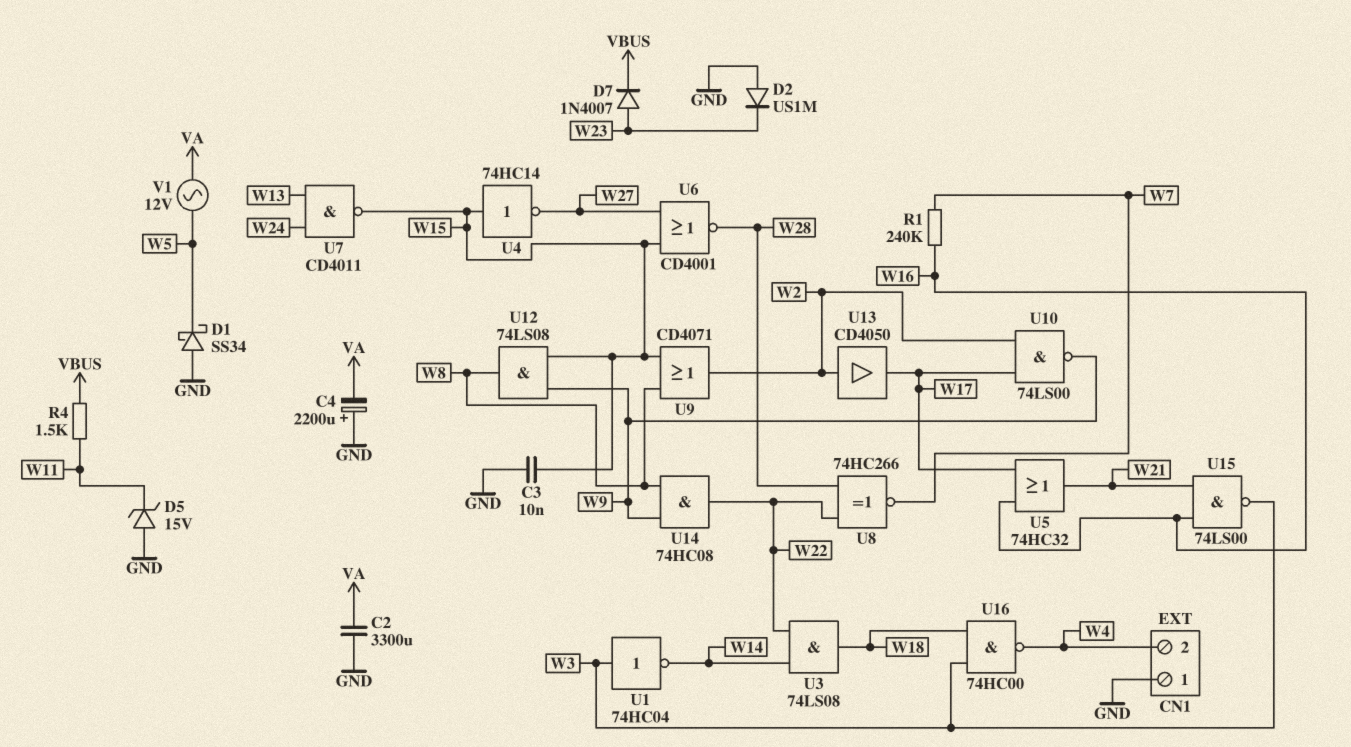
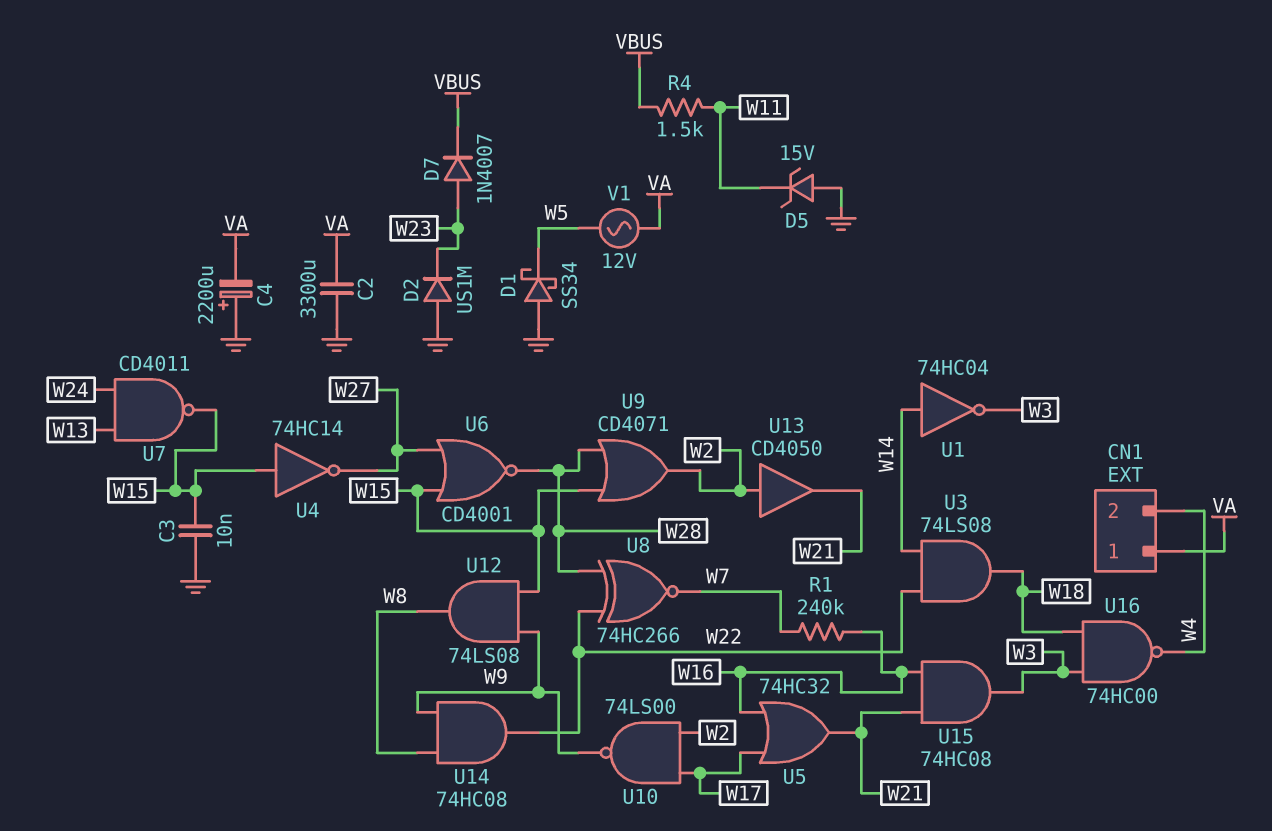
CN1 pin 1: GND -> VA
U1: NOT 74HC04 (in W3, out W14) -> NOT 74HC04 (in W14, out W3)
U9: OR CD4071 (in W8, in W15, out W2) -> OR CD4071 (in W15, in W28, out W2)
U13: buffer CD4050 (in W2, out W17) -> buffer CD4050 (in W2, out W21)
U15: NAND 74LS00 (in W16, in W21, out W3) -> AND 74HC08 (in W16, in W21, out W3)

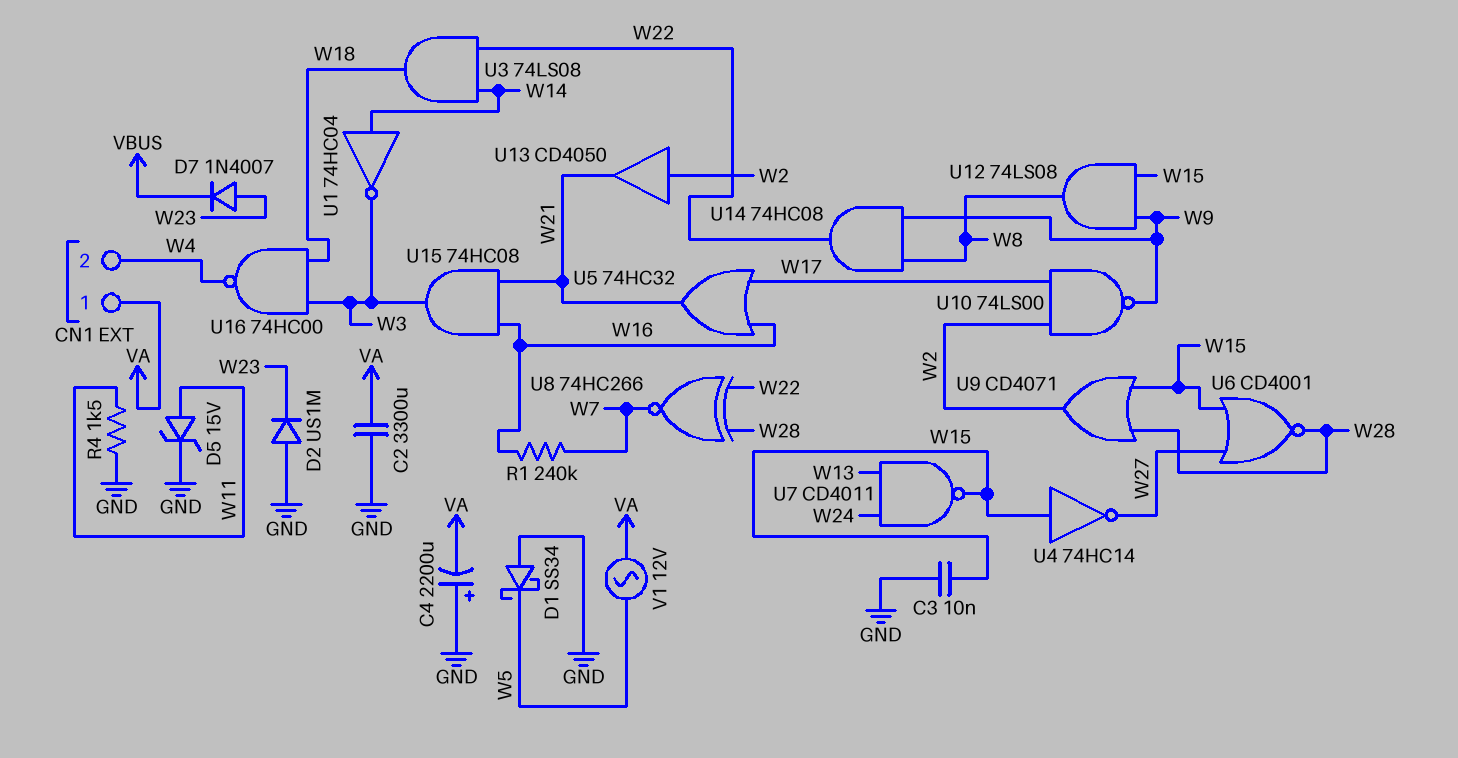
D5: zener 15V (A GND, K W11) -> zener 15V (A W11, K GND)
R4: 1.5k (VBUS, W11) -> 1.5k (GND, W11)

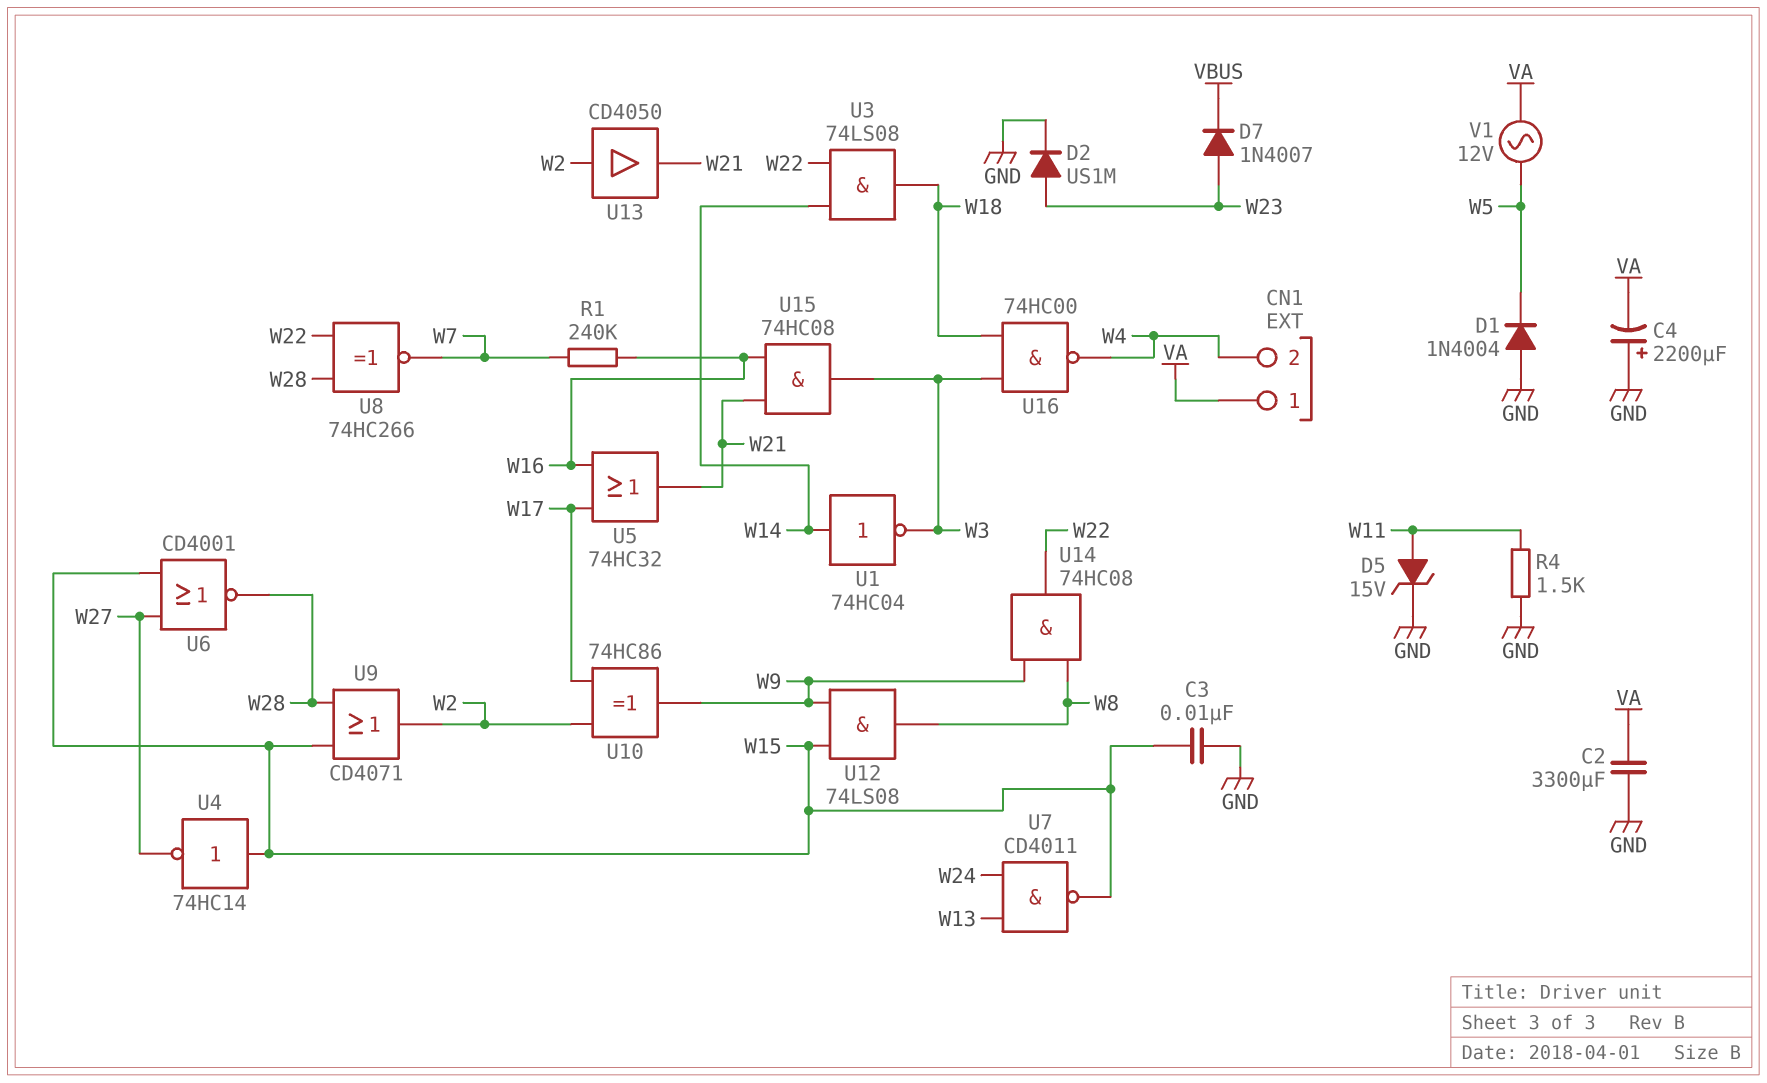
D1: schottky SS34 (A GND, K W5) -> diode 1N4004 (A GND, K W5)
D2: diode US1M (A GND, K W23) -> diode US1M (A W23, K GND)
U10: NAND 74LS00 (in W2, in W17, out W9) -> XOR 74HC86 (in W2, in W17, out W9)

